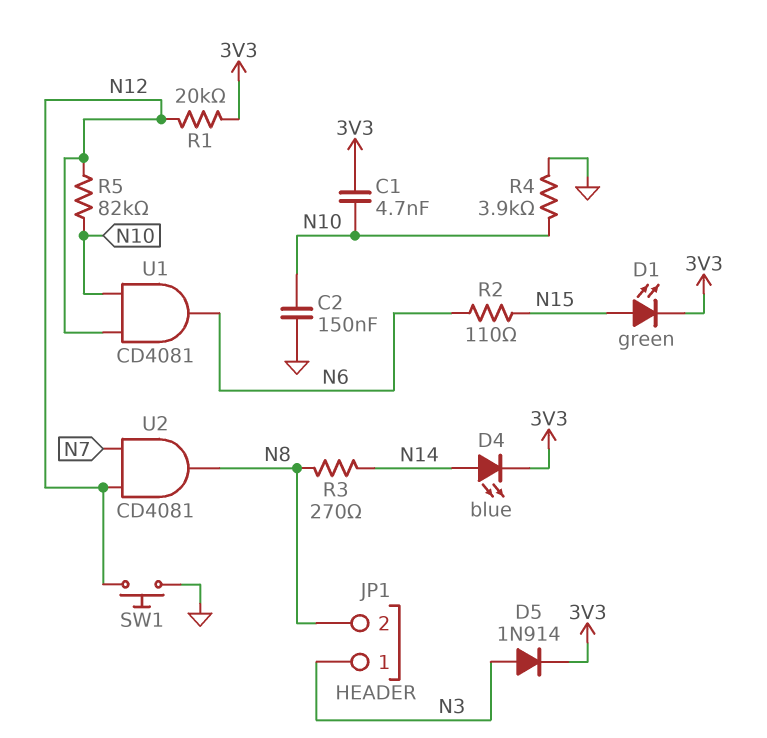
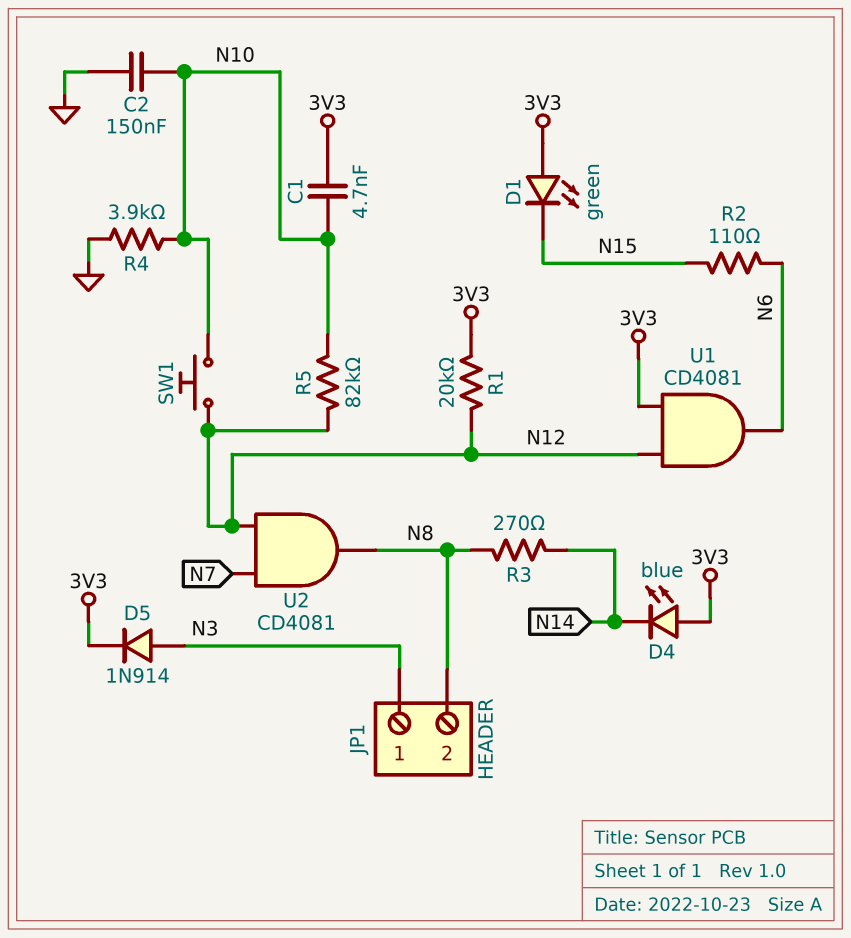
D1: LED green (A N15, K 3V3) -> LED green (A 3V3, K N15)
D4: LED blue (A N14, K 3V3) -> LED blue (A 3V3, K N14)
SW1: button (GND, N12) -> button (N10, N12)
U1: AND CD4081 (in N10, in N12, out N6) -> AND CD4081 (in 3V3, in N12, out N6)

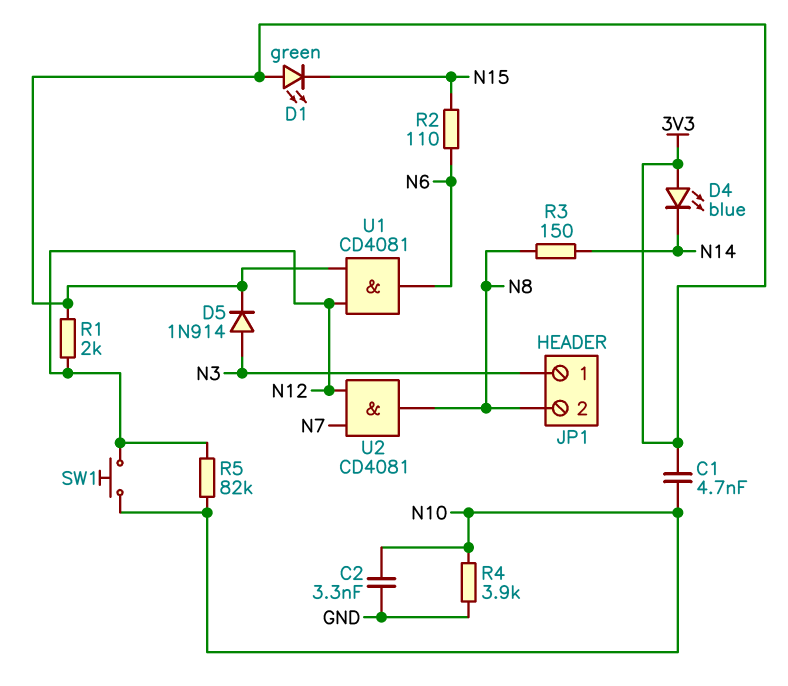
C2: 150nF (GND, N10) -> 3.3nF (GND, N10)
R1: 20k (3V3, N12) -> 2k (3V3, N12)
R3: 270 (N8, N14) -> 150 (N8, N14)

